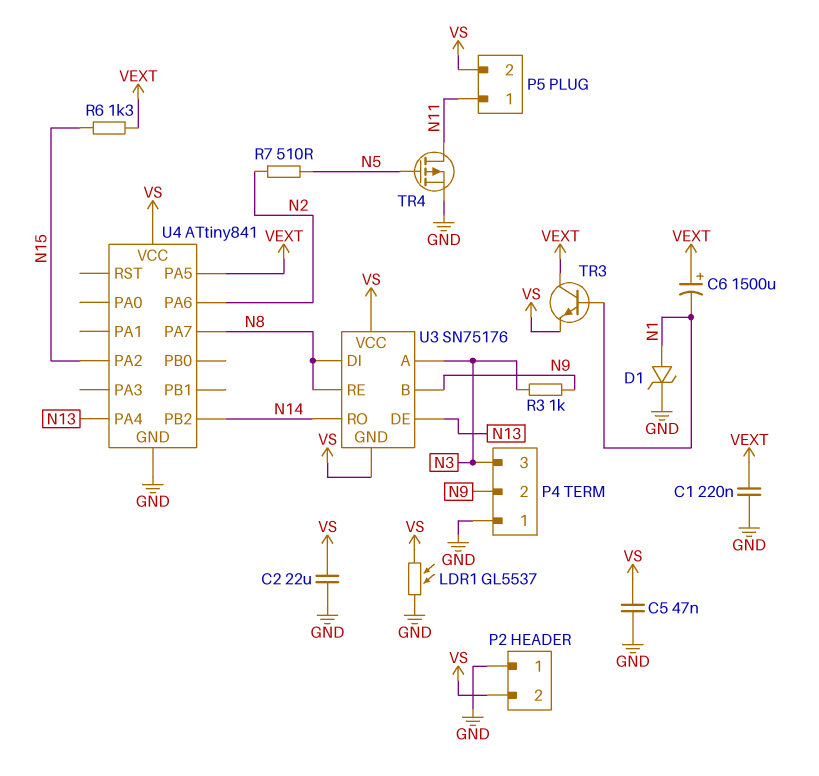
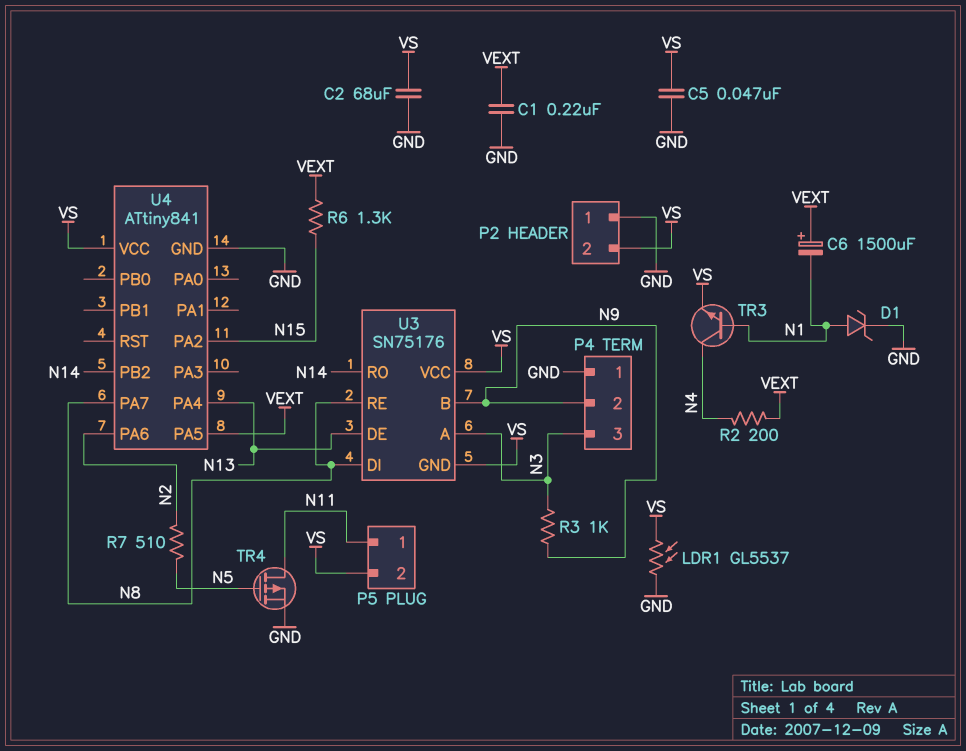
C2: 22uF (GND, VS) -> 68uF (GND, VS)
R2: none -> 200 (N4, VEXT)
TR3: NPN (B N1, C VEXT, E VS) -> NPN (B N1, C N4, E VS)

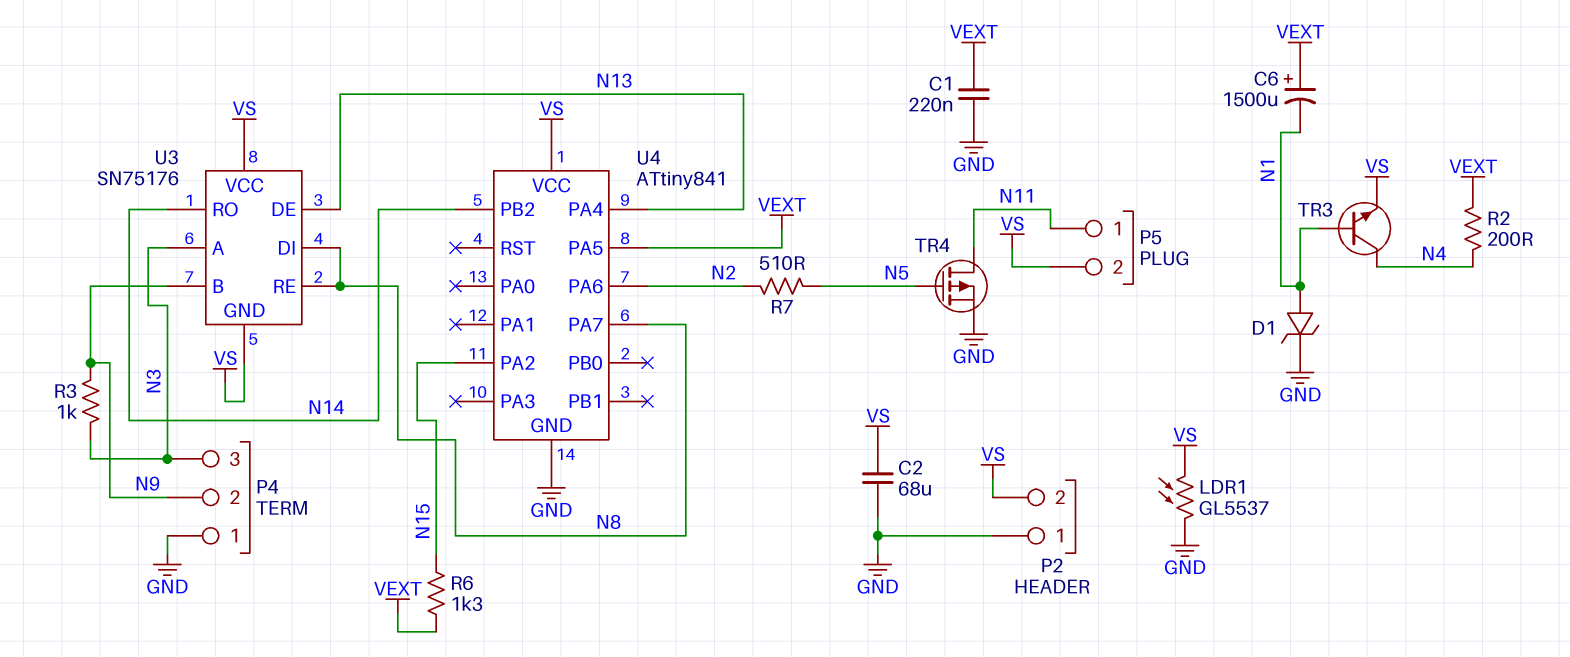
C5: 47nF (GND, VS) -> none

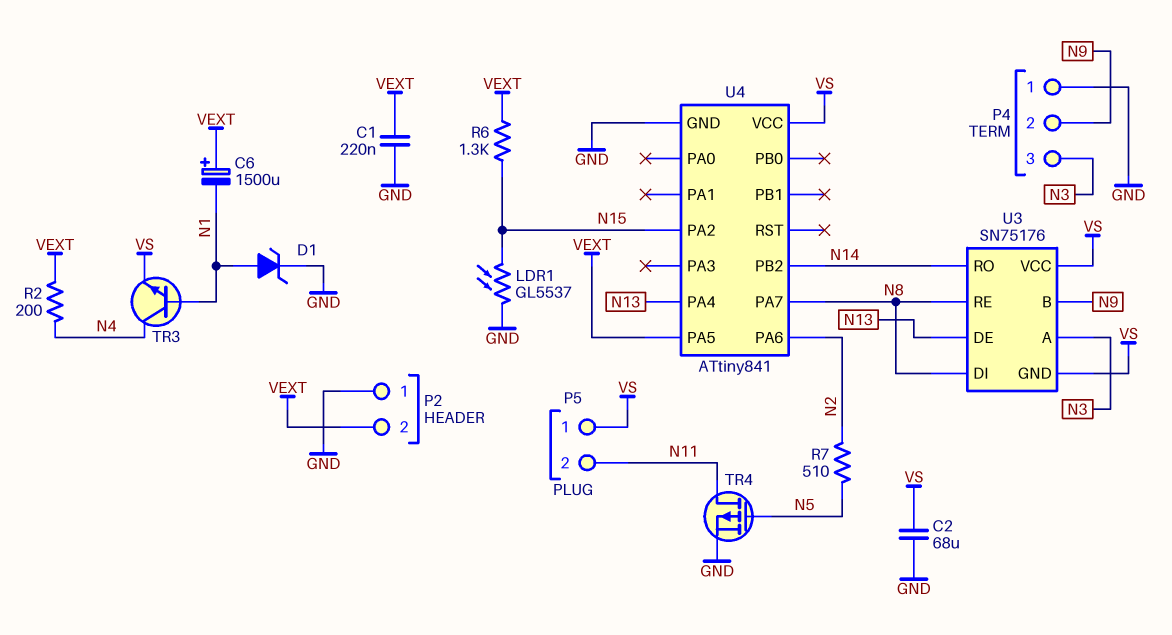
LDR1: GL5537 (GND, VS) -> GL5537 (GND, N15)
P2 pin 2: VS -> VEXT
P5 pin 1: N11 -> VS
P5 pin 2: VS -> N11
R3: 1k (N3, N9) -> none

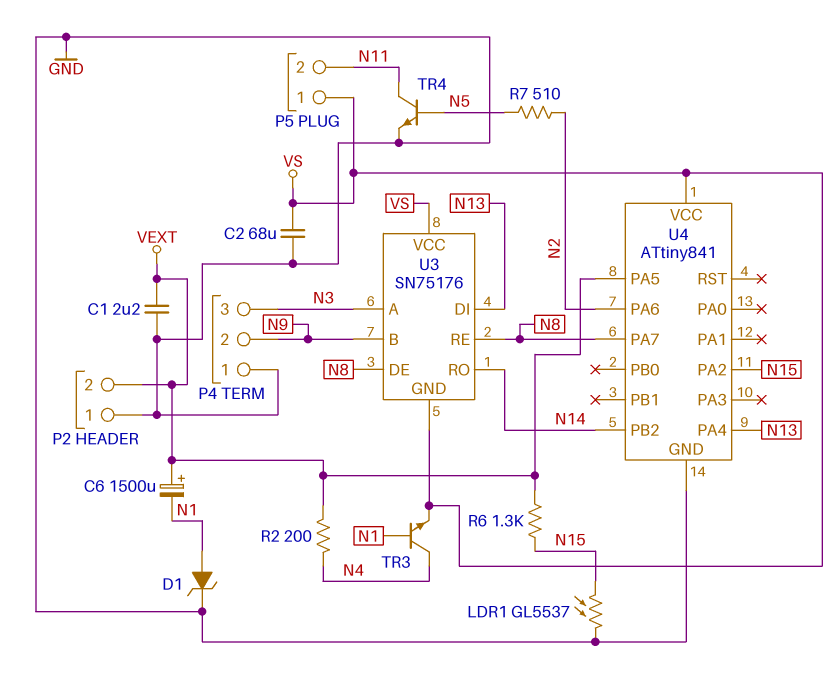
C1: 220nF (GND, VEXT) -> 2.2uF (GND, VEXT)
TR4: PMOS (G N5, D N11, S GND) -> NPN (B N5, C N11, E GND)
U3 pin DE: N13 -> N8
U3 pin DI: N8 -> N13

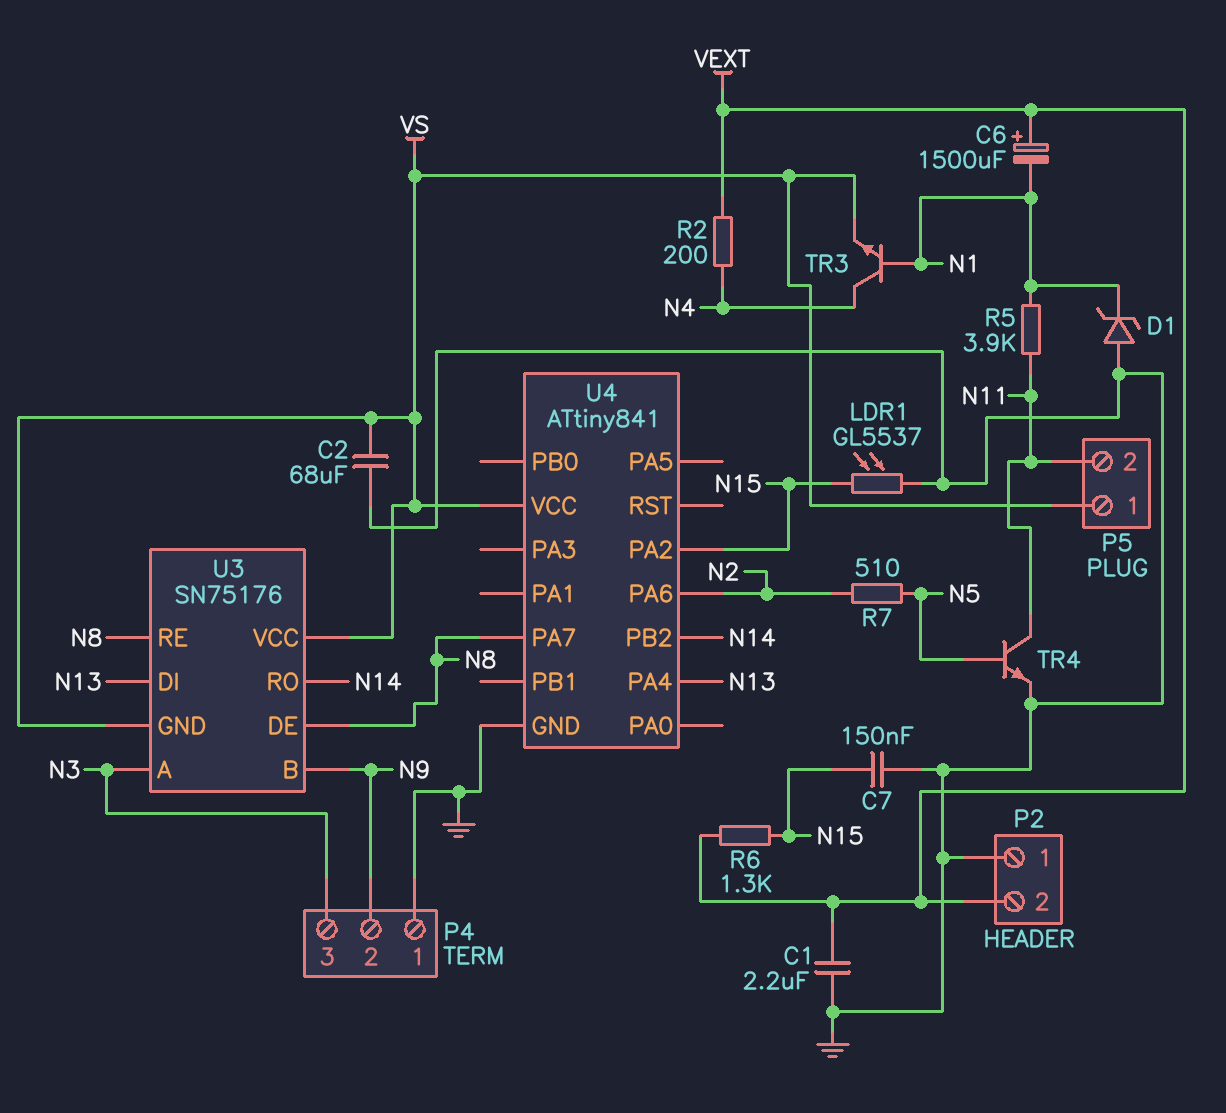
C7: none -> 150nF (GND, N15)
D1: zener (A N1, K GND) -> zener (A GND, K N1)
R5: none -> 3.9k (N1, N11)
U4 pin PA5: VEXT -> none

